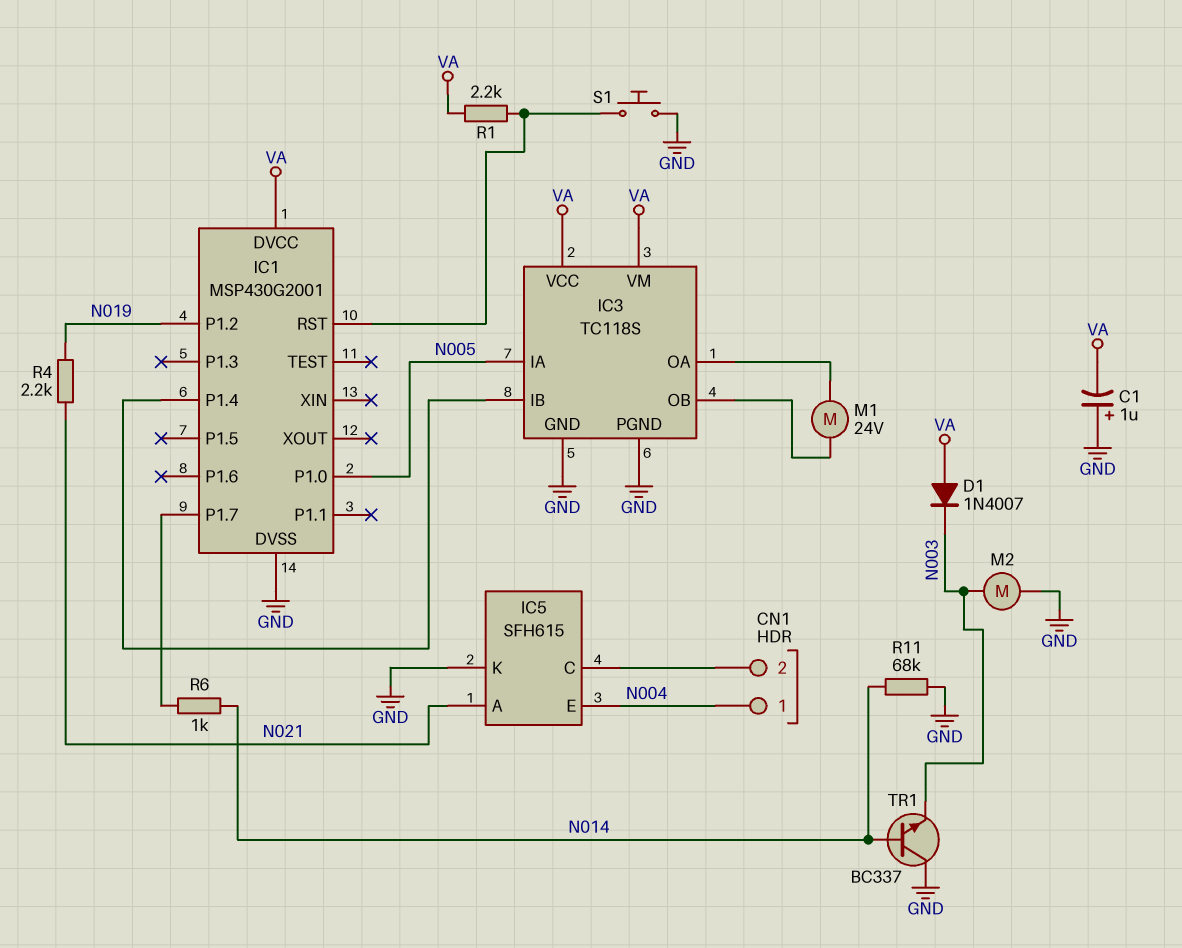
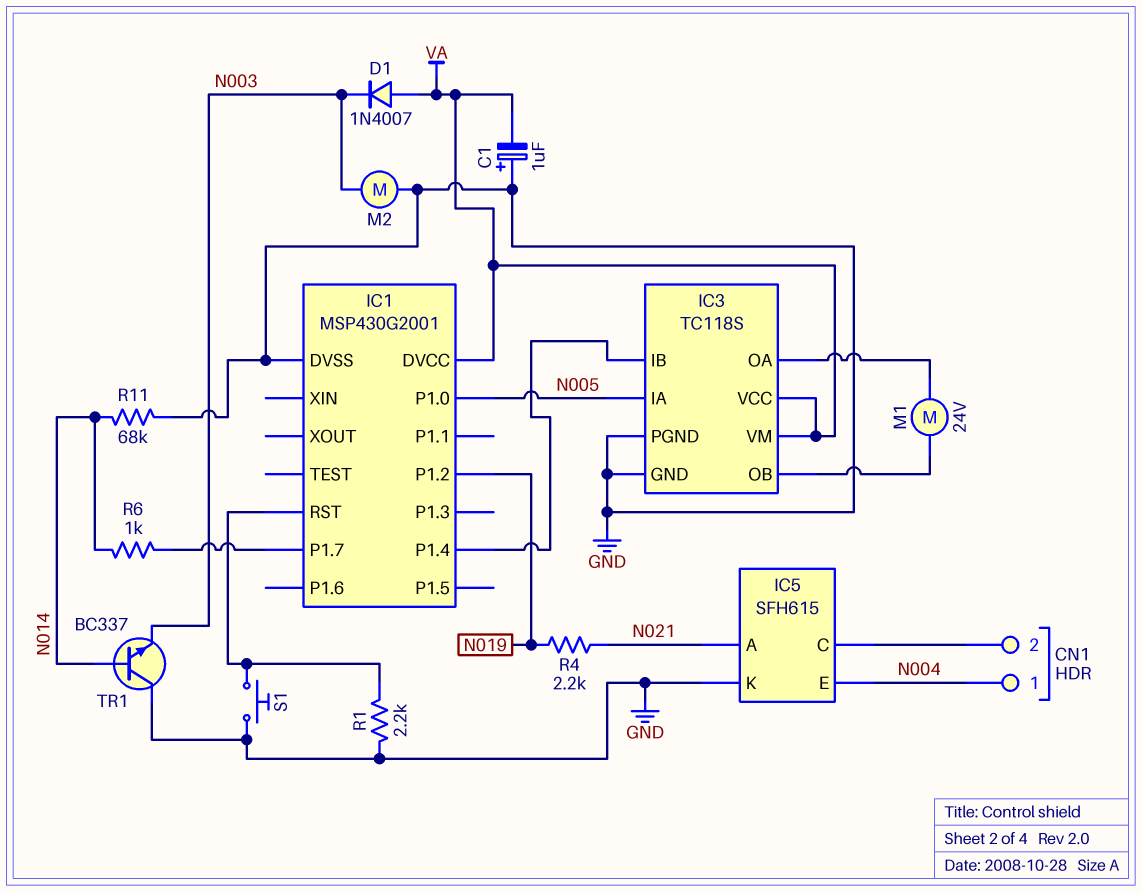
R1: 2.2k (IC1/RST, VA) -> 2.2k (GND, IC1/RST)

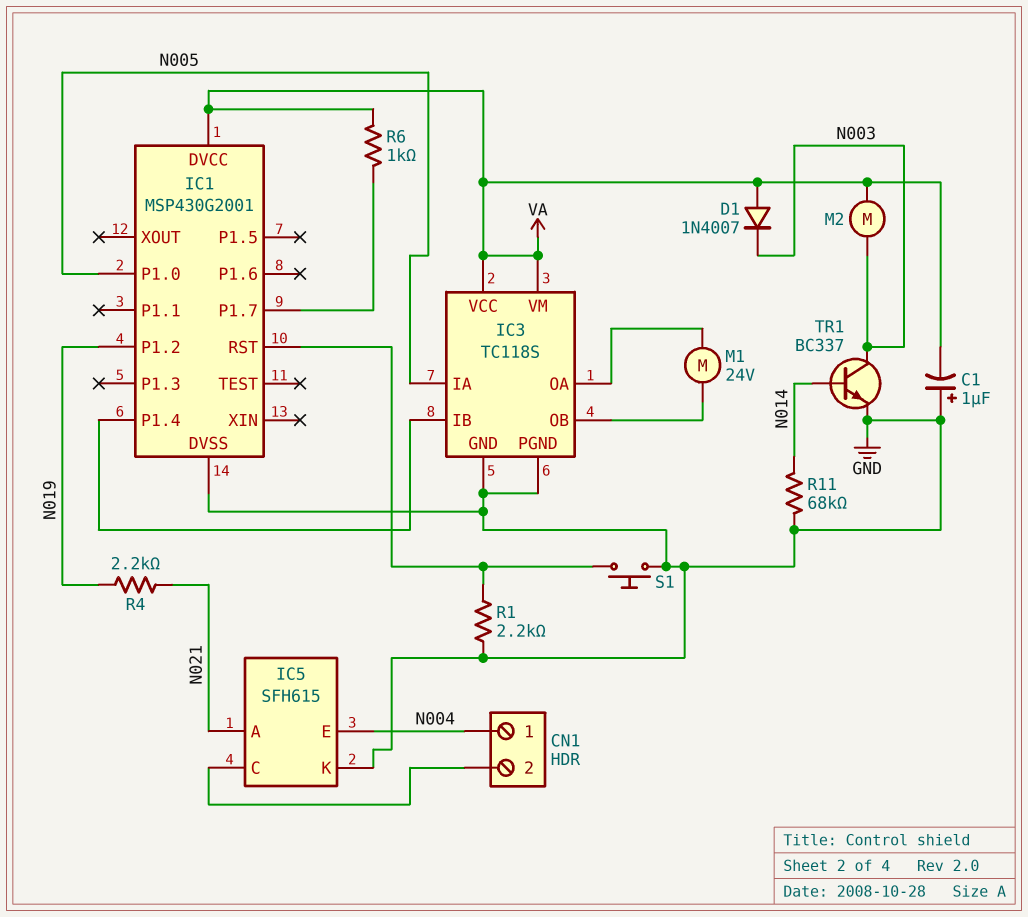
M2: motor (GND, N003) -> motor (N003, VA)
R6: 1k (IC1/P1.7, N014) -> 1k (IC1/P1.7, VA)
TR1: NPN BC337 (B N014, C GND, E N003) -> NPN BC337 (B N014, C N003, E GND)

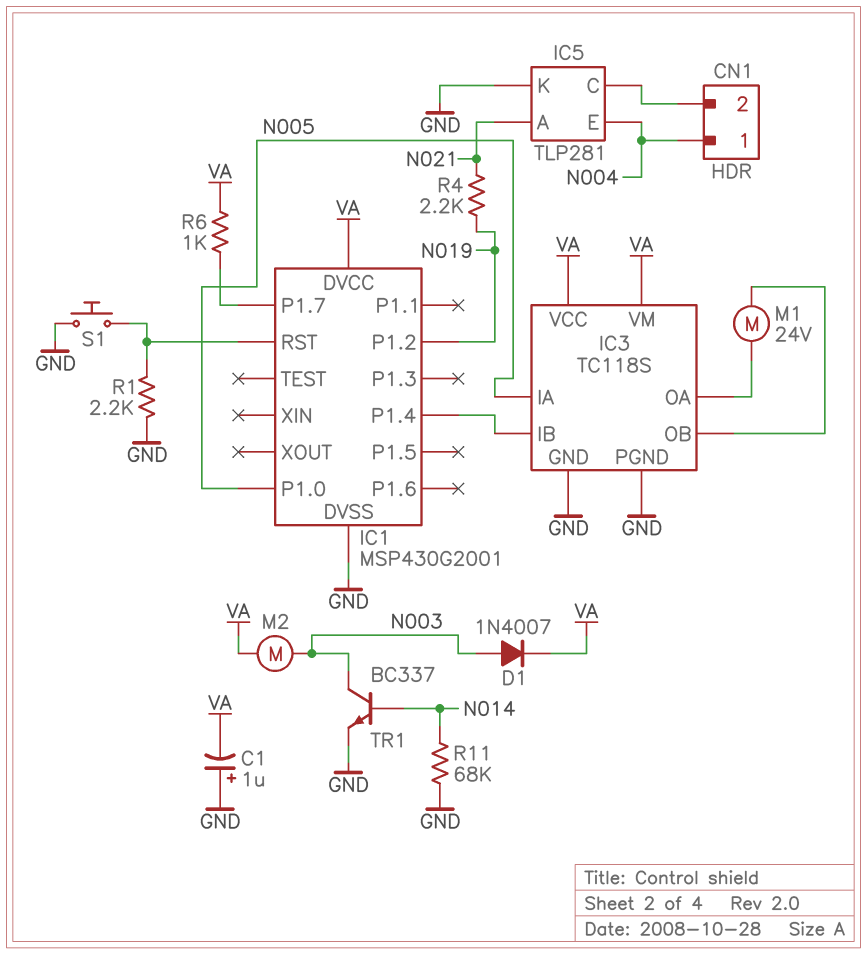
D1: diode 1N4007 (A VA, K N003) -> diode 1N4007 (A N003, K VA)
IC5: SFH615 -> TLP281

